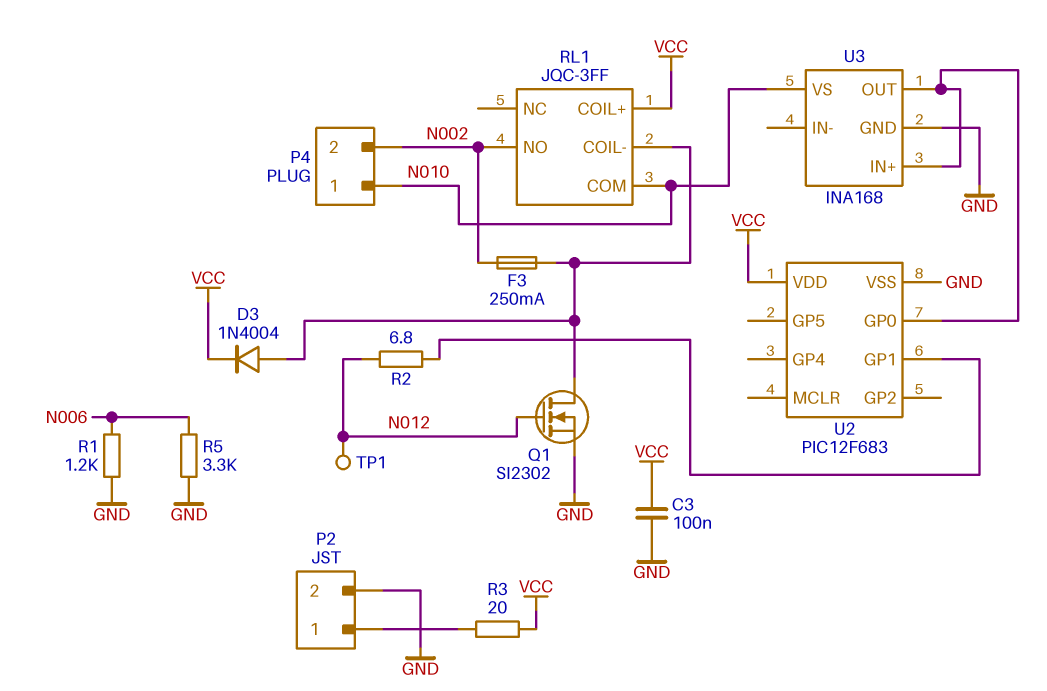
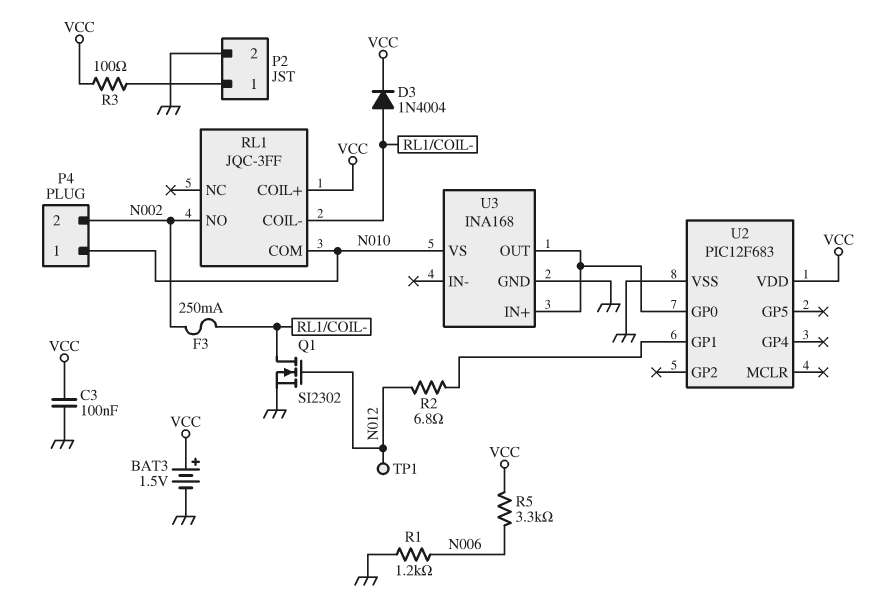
BAT3: none -> 1.5V (plus VCC, minus GND)
R3: 20 (P2/1, VCC) -> 100 (P2/1, VCC)
R5: 3.3k (GND, N006) -> 3.3k (N006, VCC)

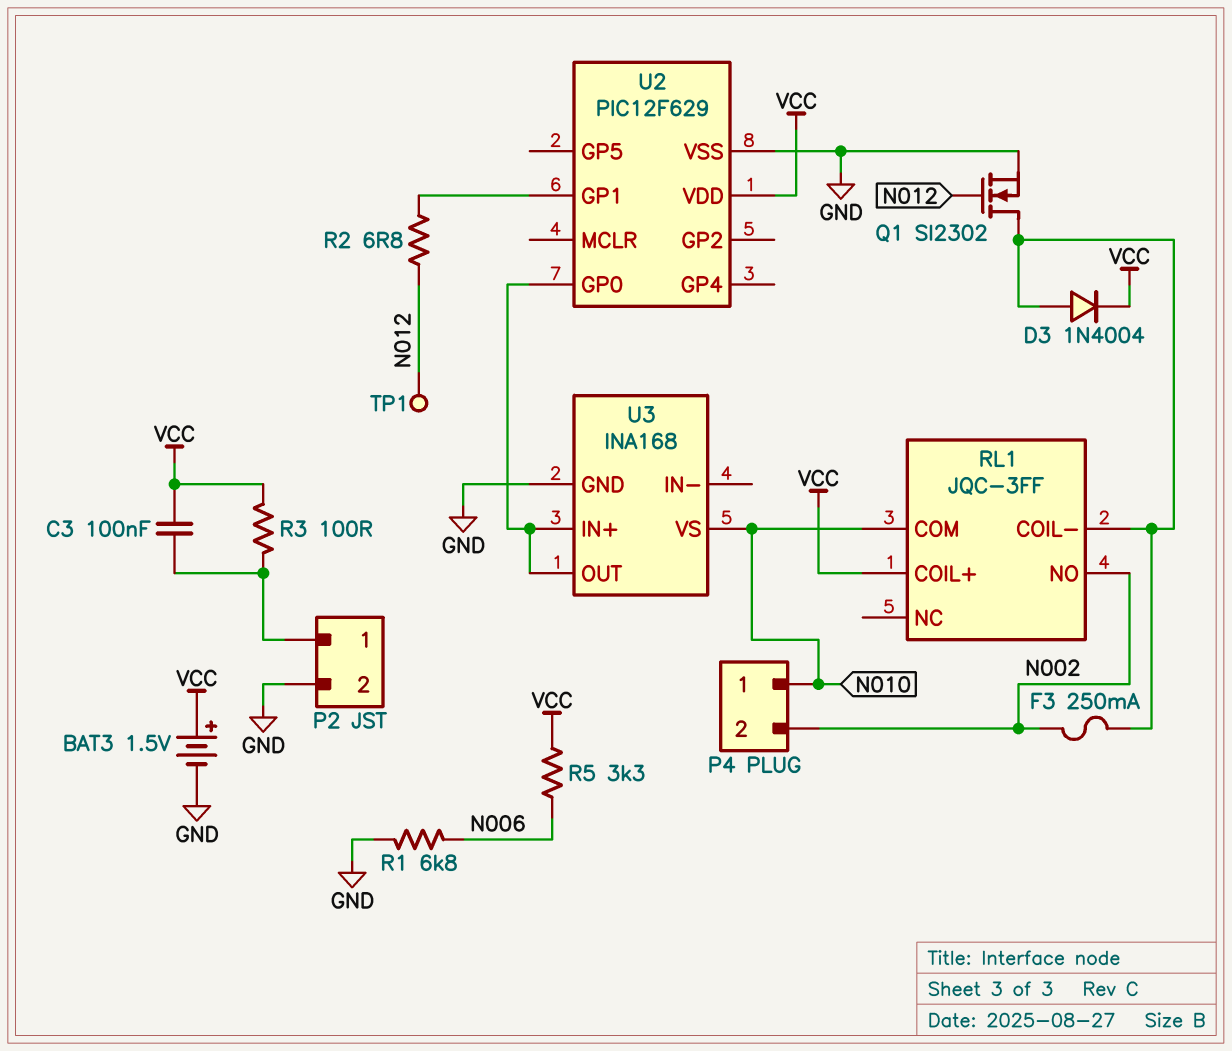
C3: 100nF (GND, VCC) -> 100nF (P2/1, VCC)
R1: 1.2k (GND, N006) -> 6.8k (GND, N006)
U2: PIC12F683 -> PIC12F629

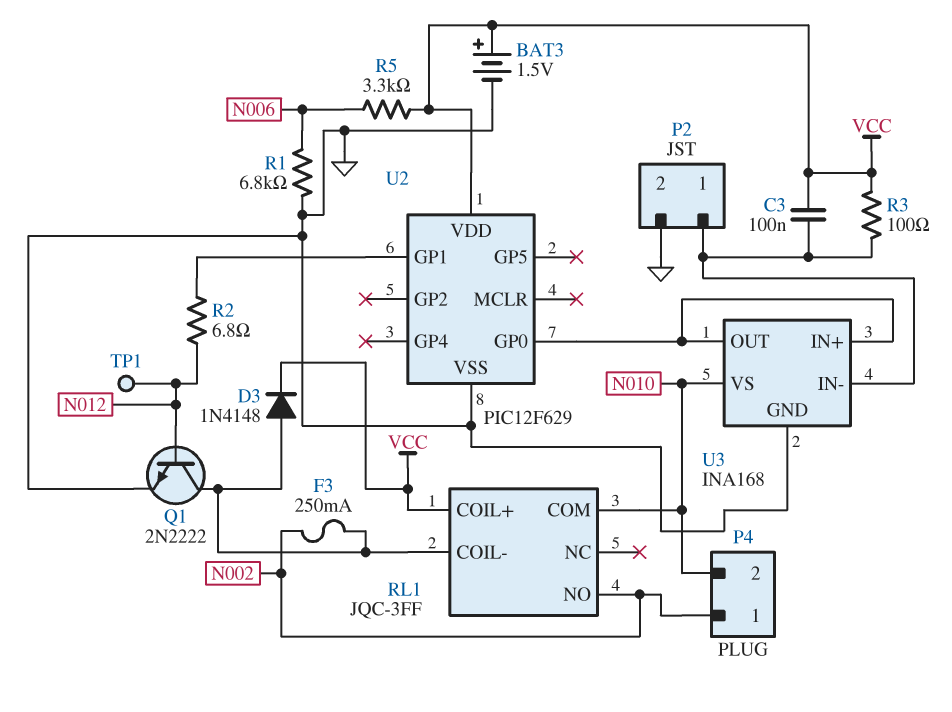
D3: diode 1N4004 (A RL1/COIL-, K VCC) -> diode 1N4148 (A RL1/COIL-, K VCC)
P4 pin 1: N010 -> N002
P4 pin 2: N002 -> N010
Q1: NMOS SI2302 (G N012, D RL1/COIL-, S GND) -> NPN 2N2222 (B N012, C RL1/COIL-, E GND)
U3 pin IN-: none -> P2/1

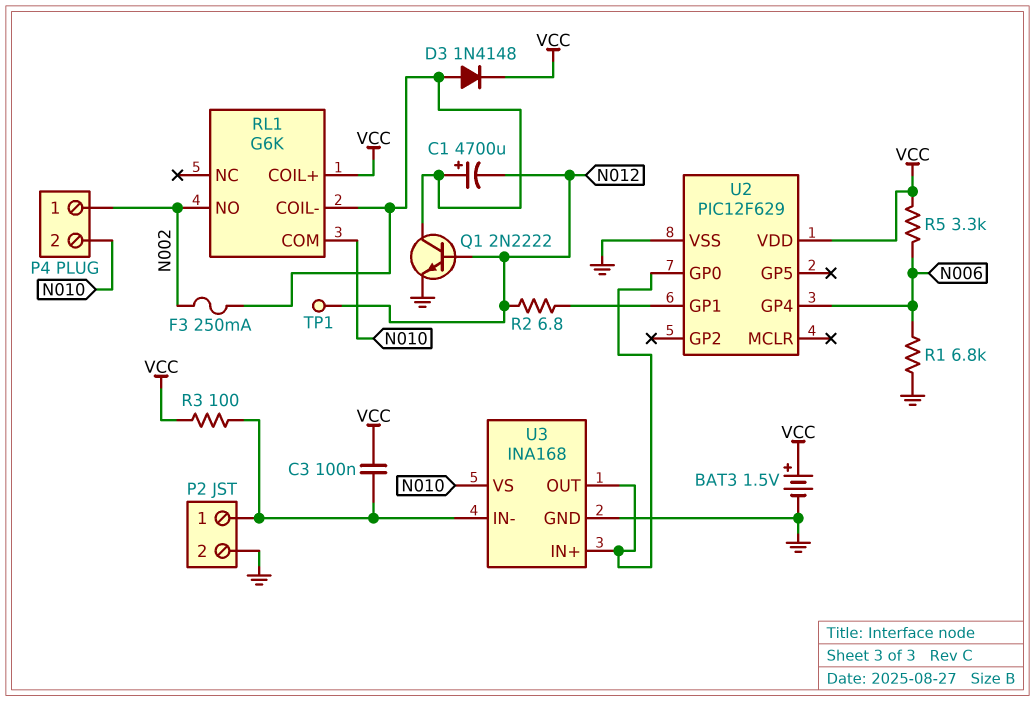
C1: none -> 4700uF (plus RL1/COIL-, minus N012)
RL1: JQC-3FF -> G6K
U2 pin GP4: none -> N006

